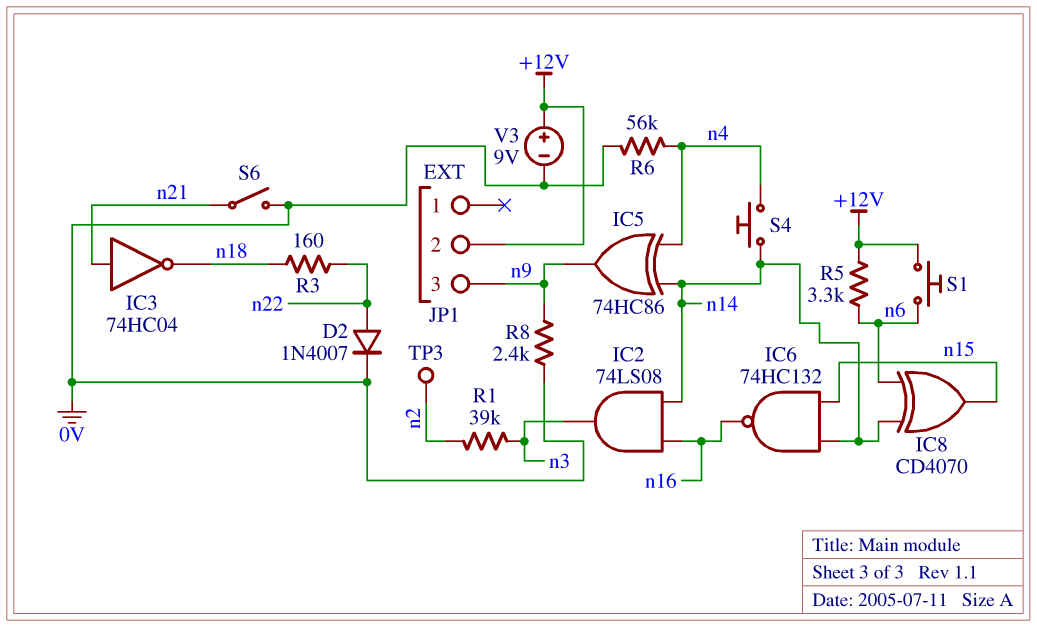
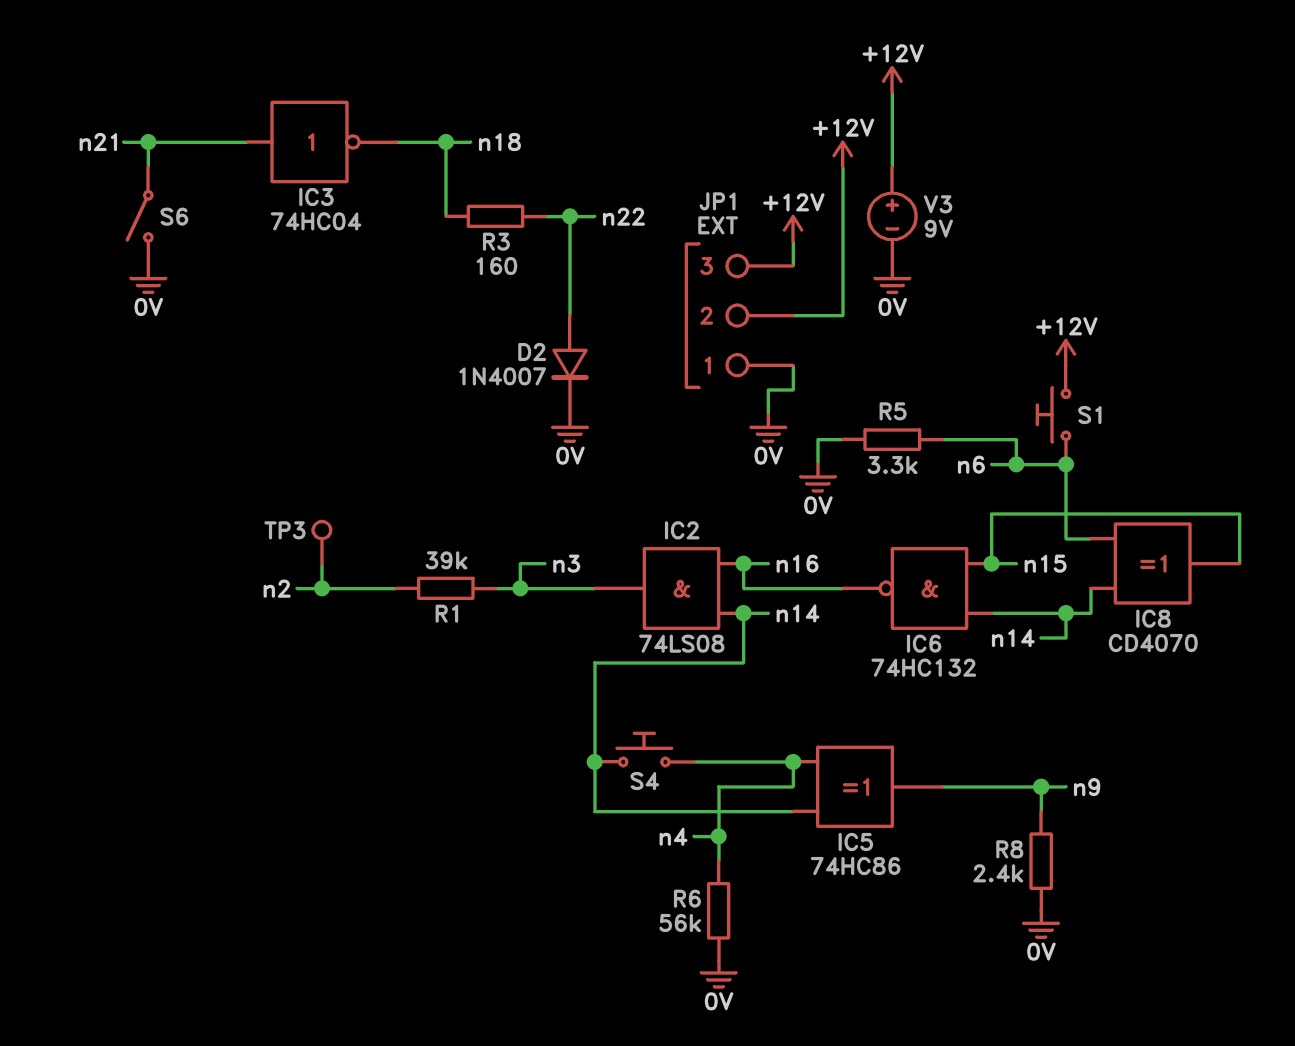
JP1 pin 1: none -> 0V
JP1 pin 3: n9 -> +12V
R5: 3.3k (+12V, n6) -> 3.3k (0V, n6)

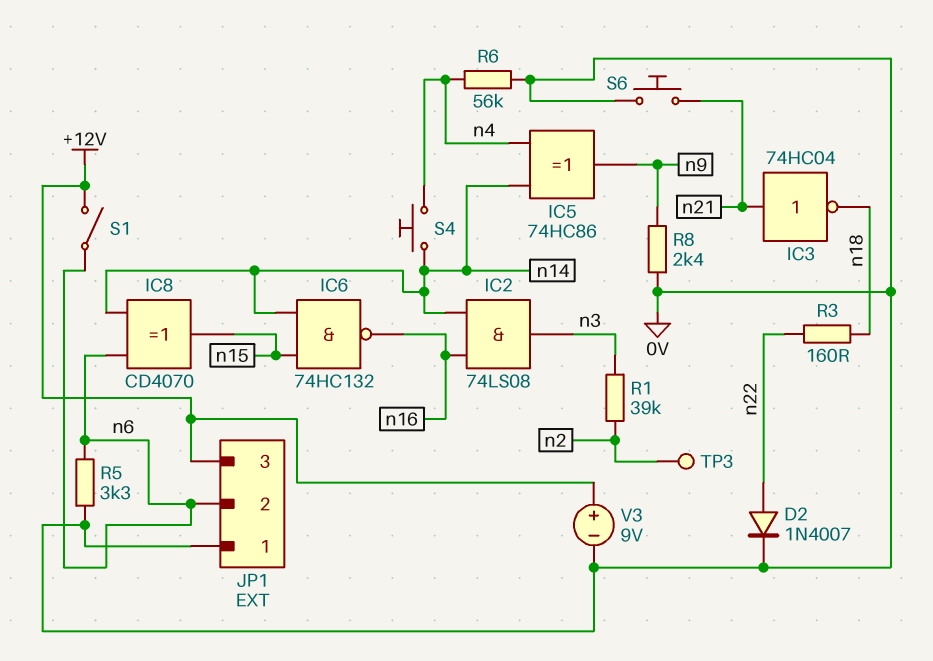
JP1 pin 2: +12V -> n6
S1: button (+12V, n6) -> switch (+12V, n6)
S6: switch (0V, n21) -> button (0V, n21)

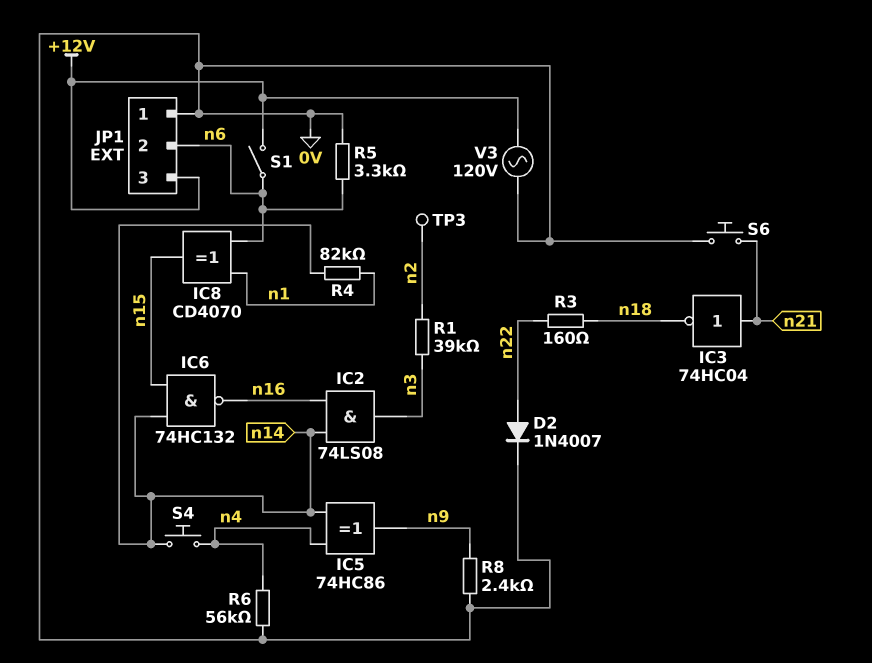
IC8: XOR CD4070 (in n6, in n14, out n15) -> XOR CD4070 (in n1, in n6, out n15)
R4: none -> 82k (n1, n14)
V3: 9V (plus +12V, minus 0V) -> AC 120V (+12V, 0V)

